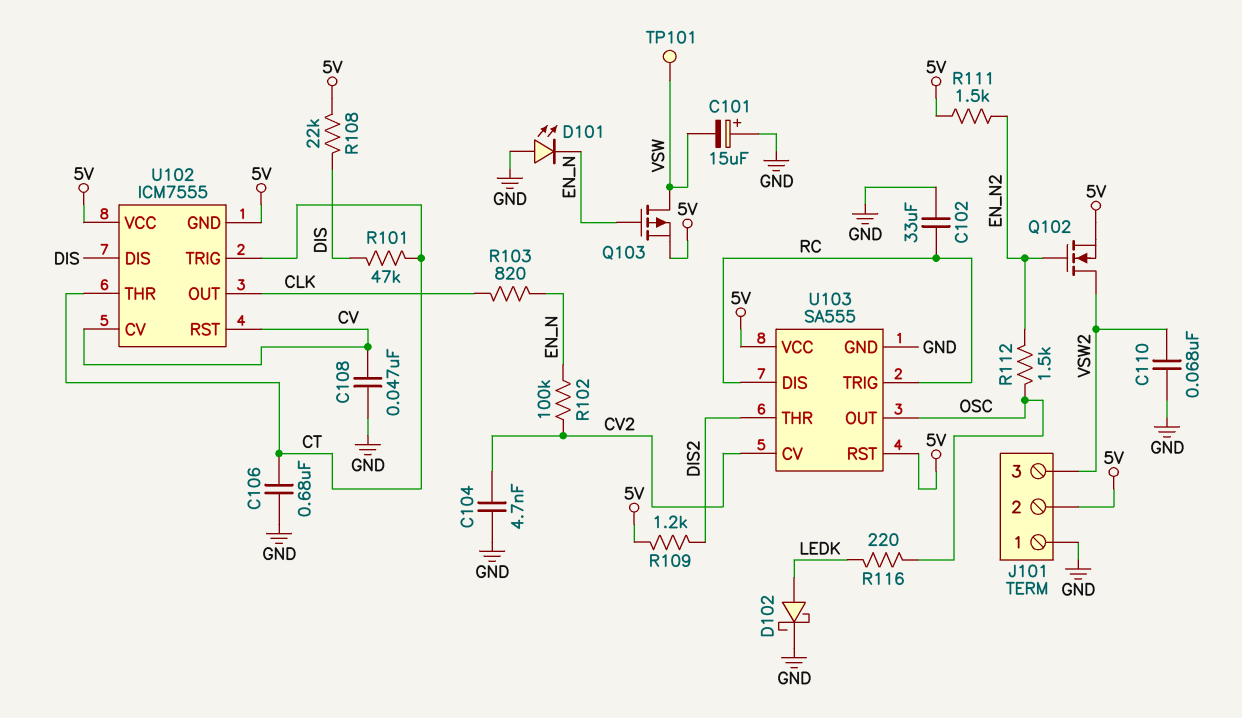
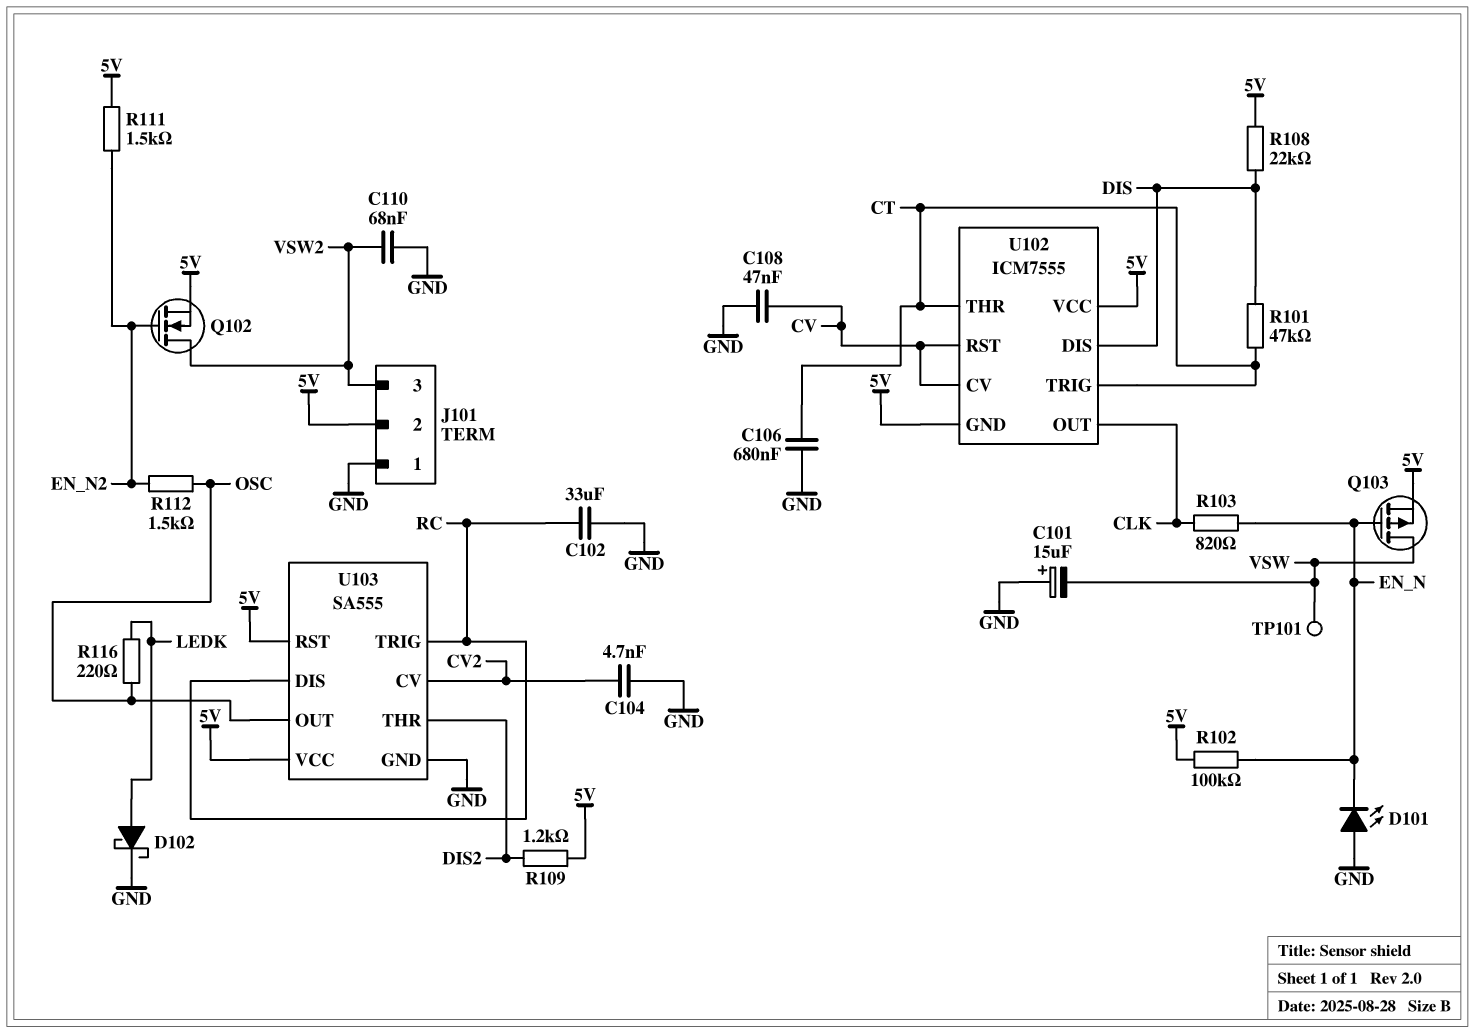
R102: 100k (CV2, EN_N) -> 100k (5V, EN_N)

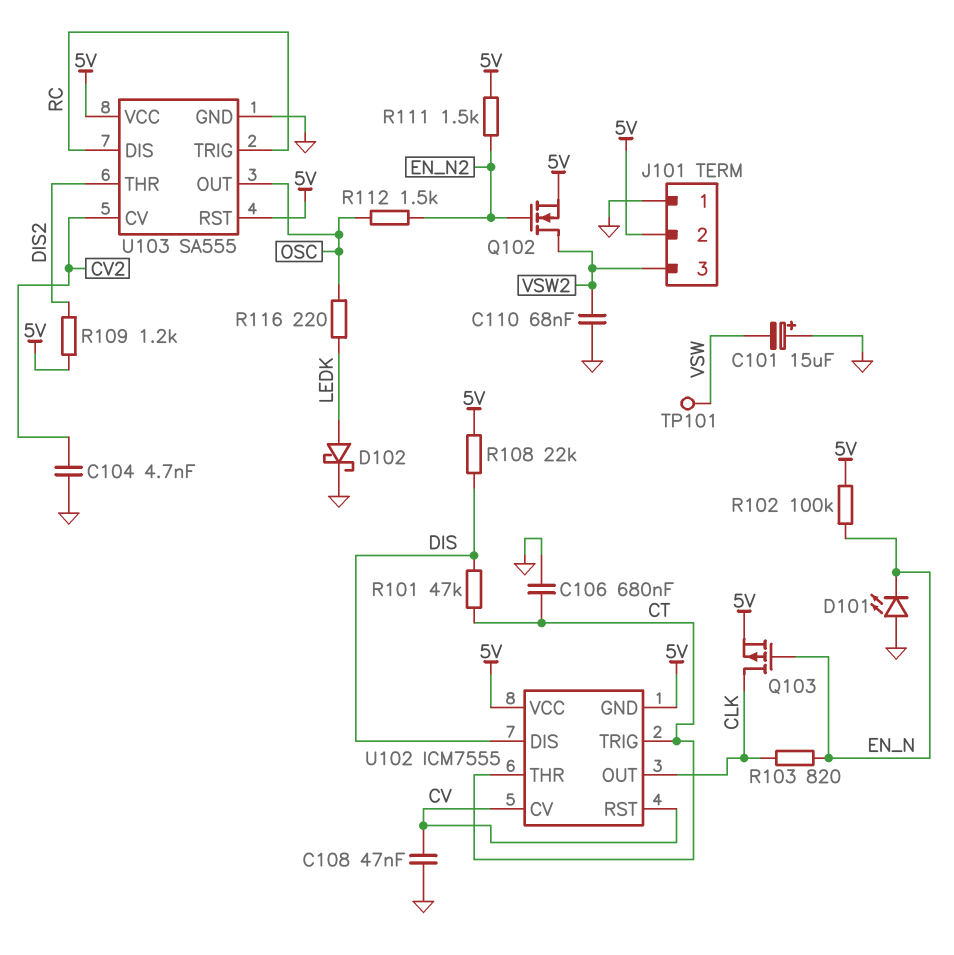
C102: 33uF (GND, RC) -> none
Q103: PMOS (G EN_N, D VSW, S 5V) -> PMOS (G EN_N, D CLK, S 5V)

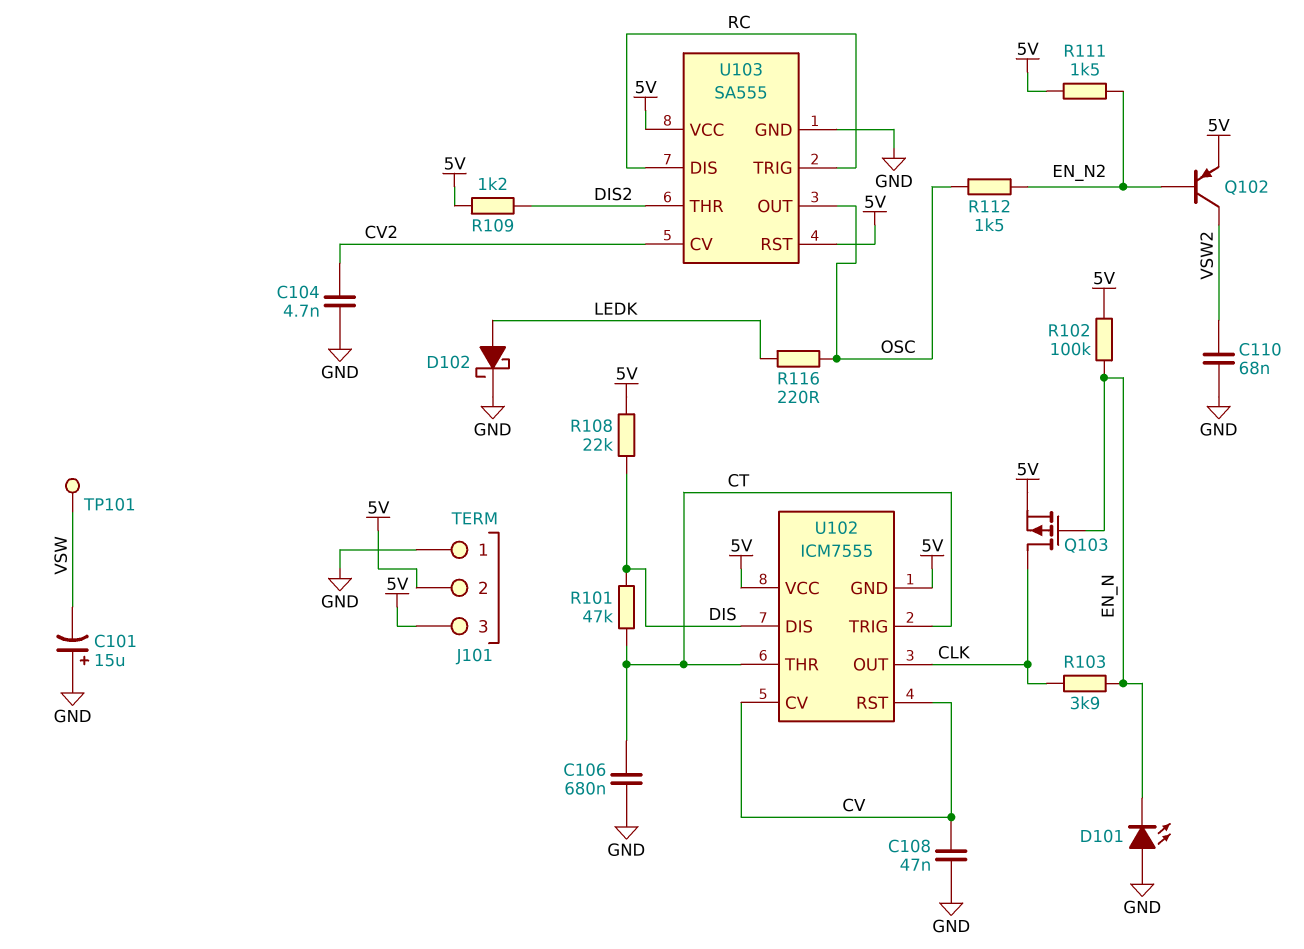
J101 pin 3: VSW2 -> 5V
Q102: NMOS (G EN_N2, D VSW2, S 5V) -> PNP (B EN_N2, C VSW2, E 5V)
R103: 820 (CLK, EN_N) -> 3.9k (CLK, EN_N)

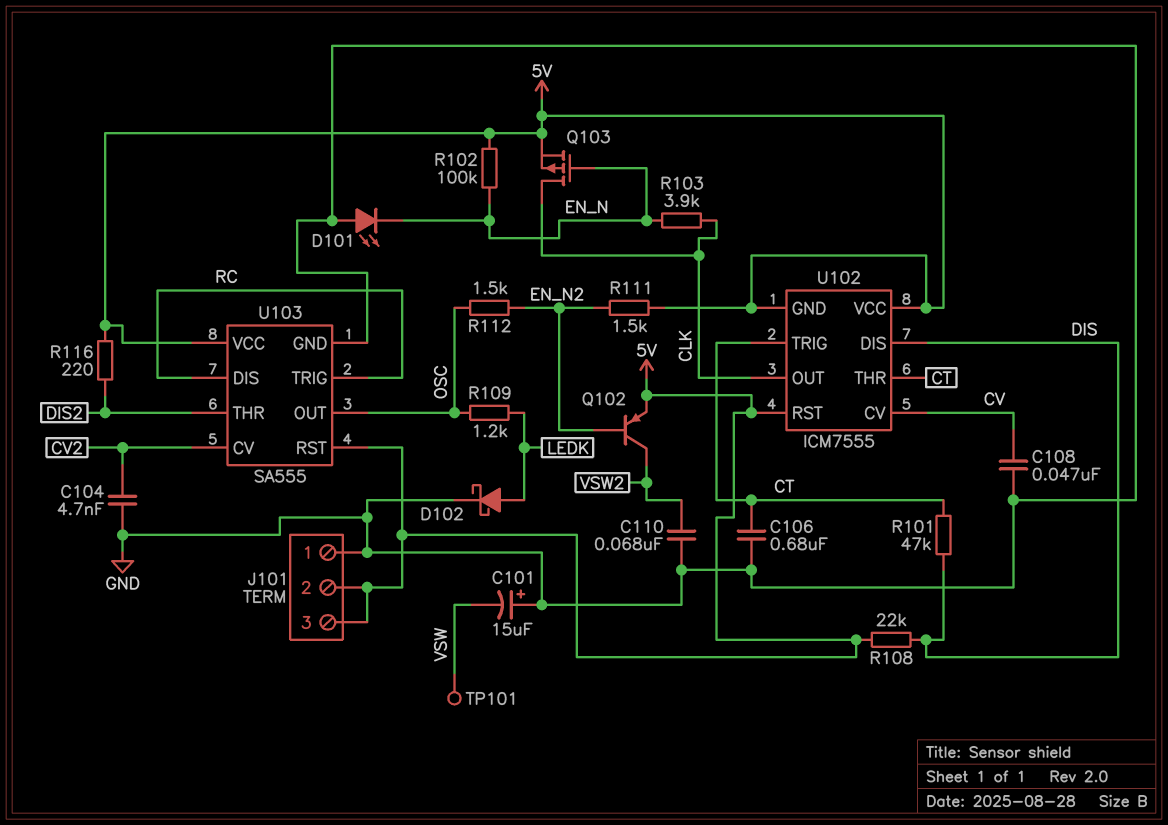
R109: 1.2k (5V, DIS2) -> 1.2k (LEDK, OSC)
R116: 220 (LEDK, OSC) -> 220 (5V, DIS2)
U102 pin RST: CV -> 5V

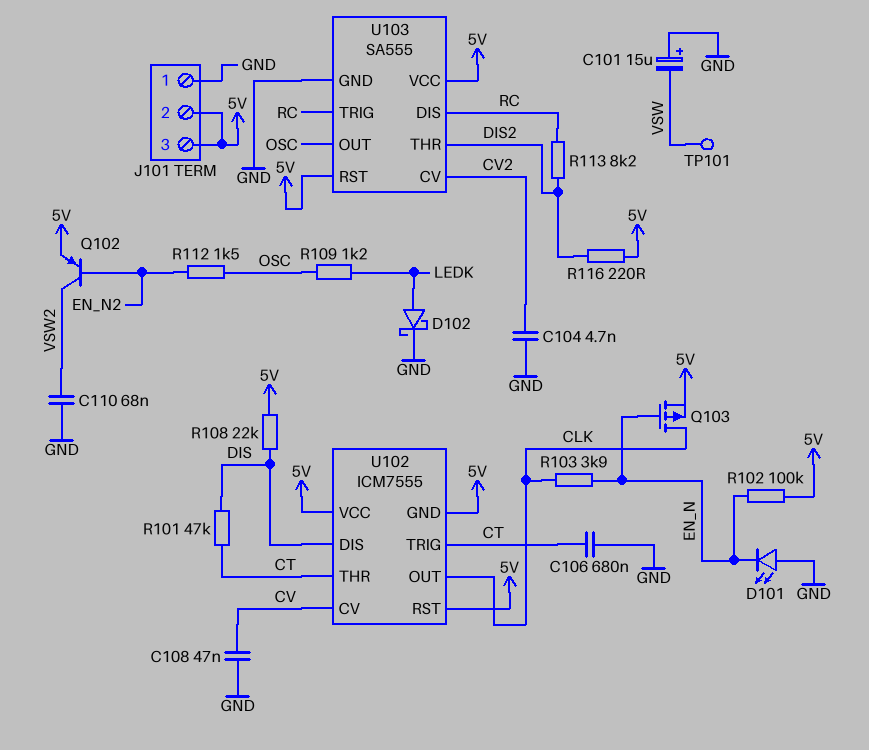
R111: 1.5k (5V, EN_N2) -> none
R113: none -> 8.2k (DIS2, RC)

